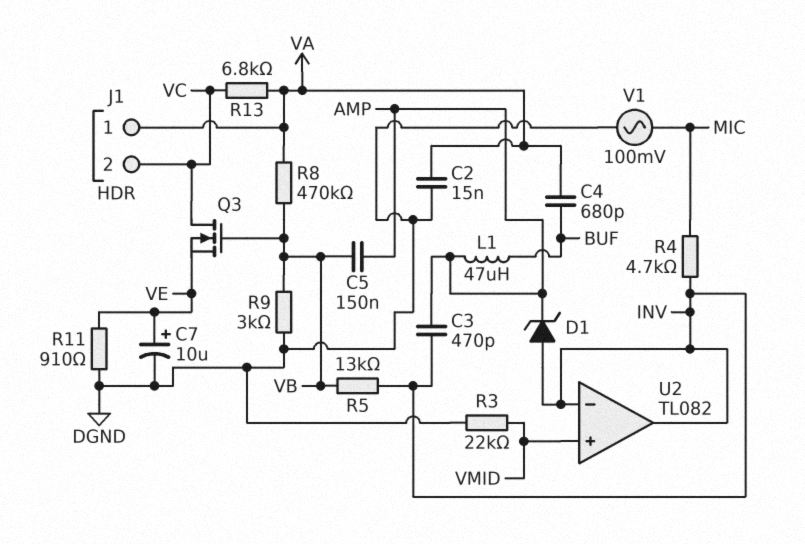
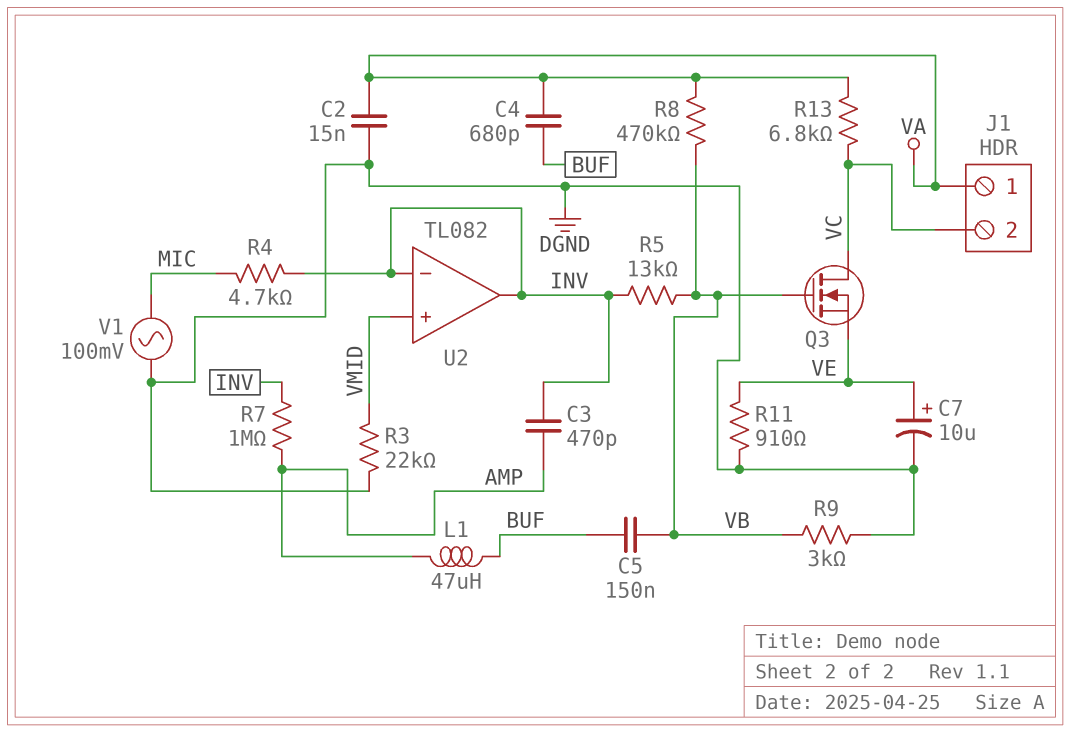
C5: 150nF (AMP, VB) -> 150nF (BUF, VB)
D1: zener (A INV, K AMP) -> none
R7: none -> 1M (AMP, INV)

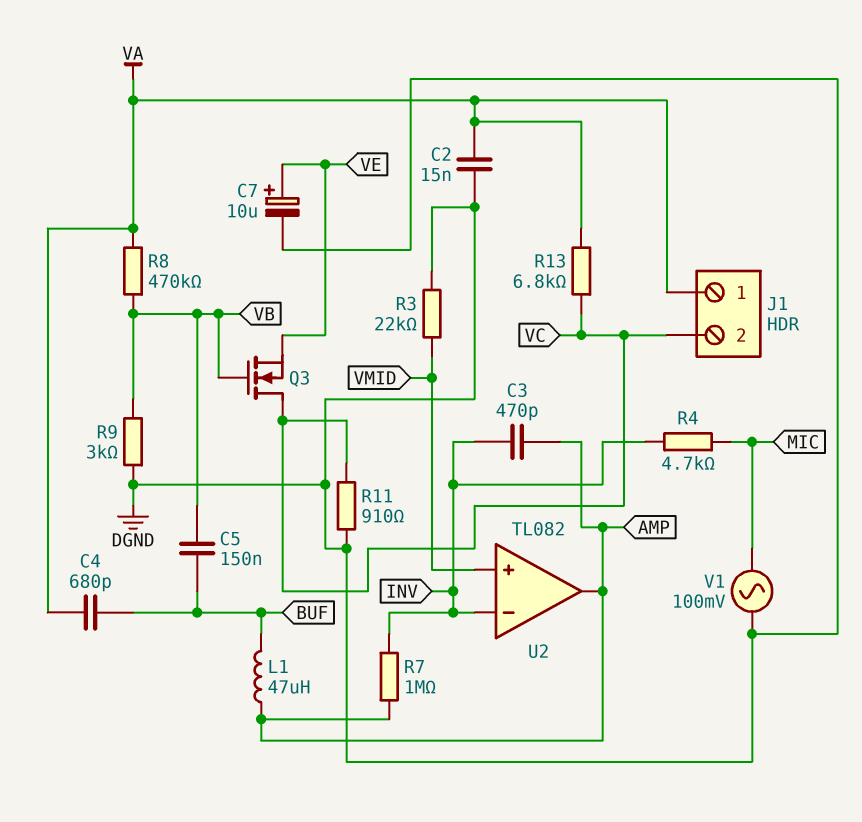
R5: 13k (INV, VB) -> none
R11: 910 (DGND, VE) -> 910 (DGND, VC)
U2 pin out: INV -> AMP

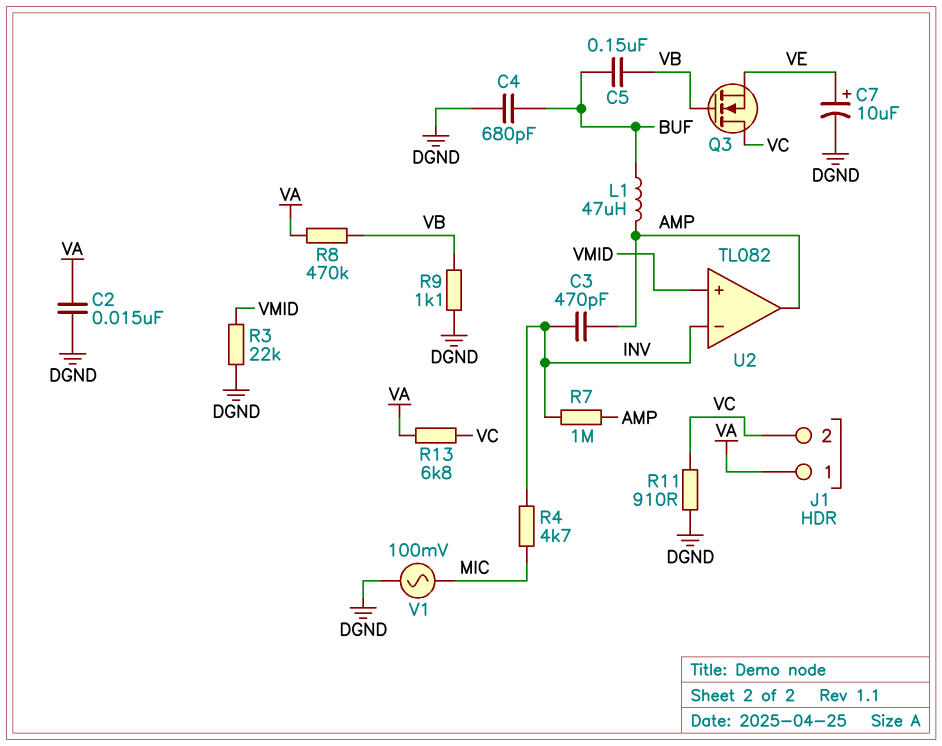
C4: 680pF (BUF, VA) -> 680pF (BUF, DGND)
R9: 3k (DGND, VB) -> 1.1k (DGND, VB)

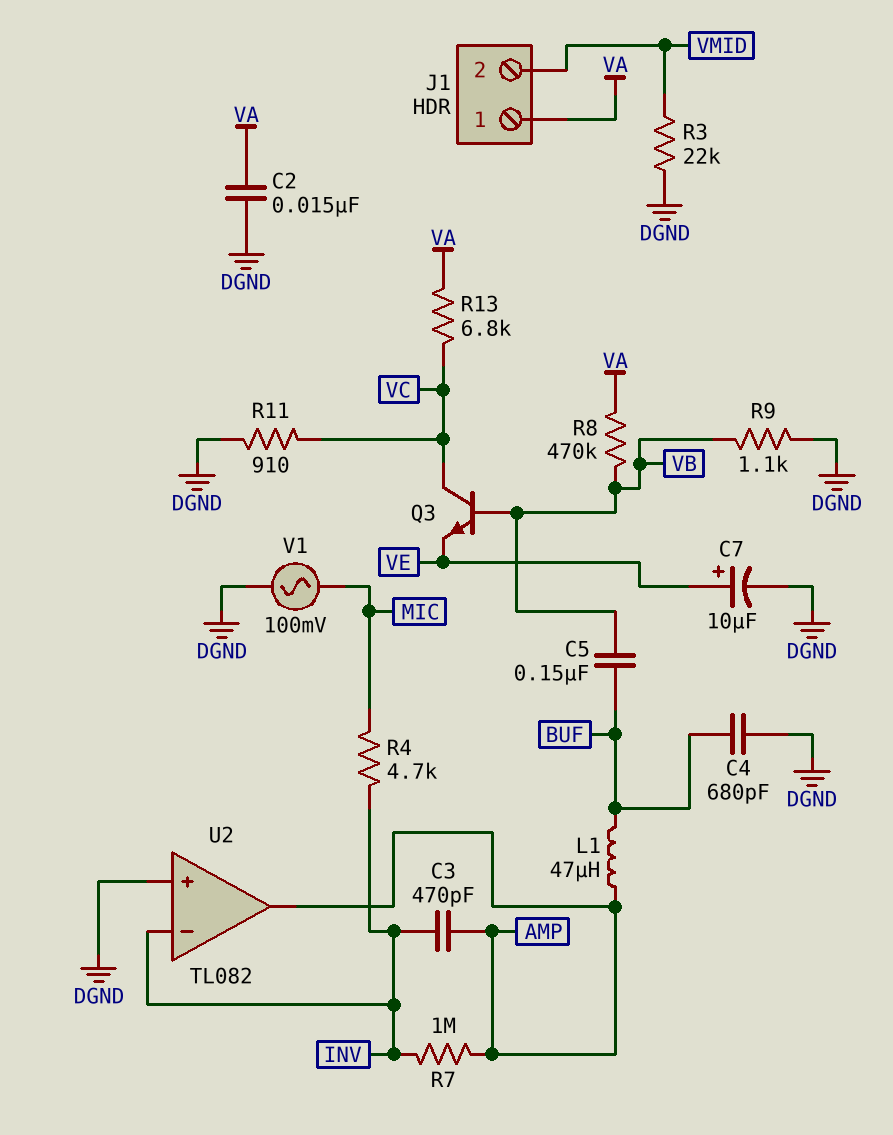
J1 pin 2: VC -> VMID
Q3: NMOS (G VB, D VC, S VE) -> NPN (B VB, C VC, E VE)
U2 pin in+: VMID -> DGND

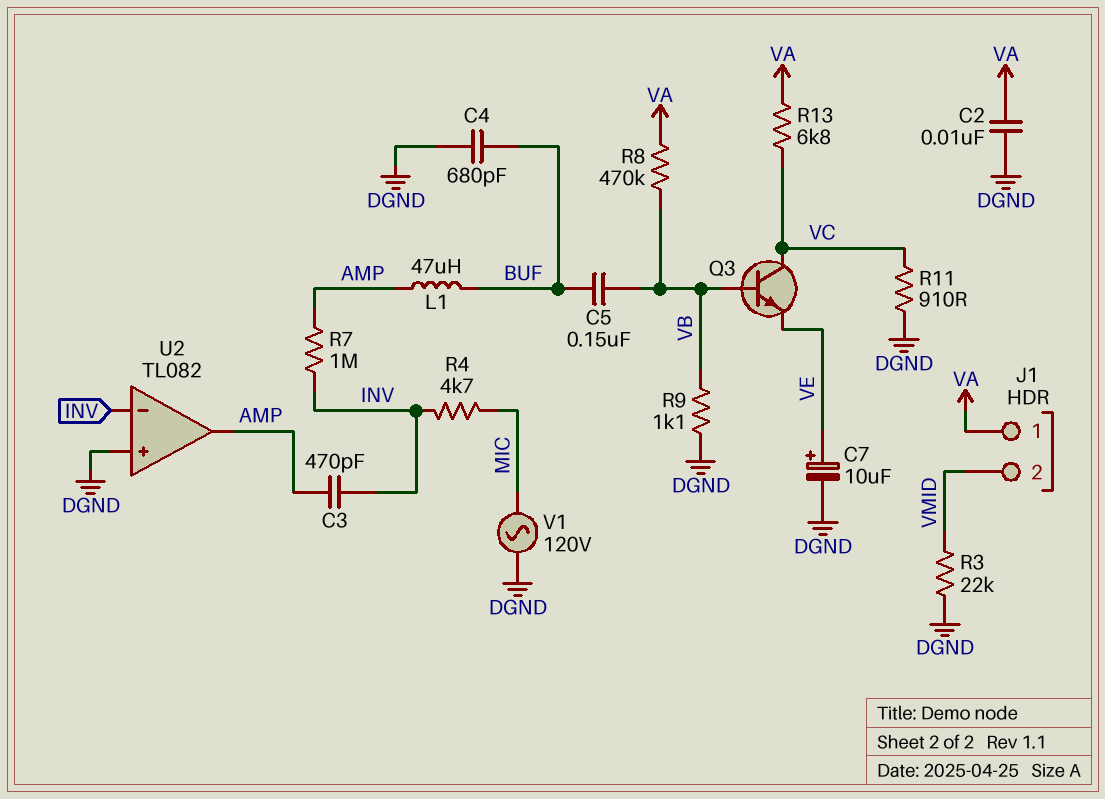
C2: 15nF (DGND, VA) -> 10nF (DGND, VA)
V1: AC 100mV (DGND, MIC) -> AC 120V (DGND, MIC)

